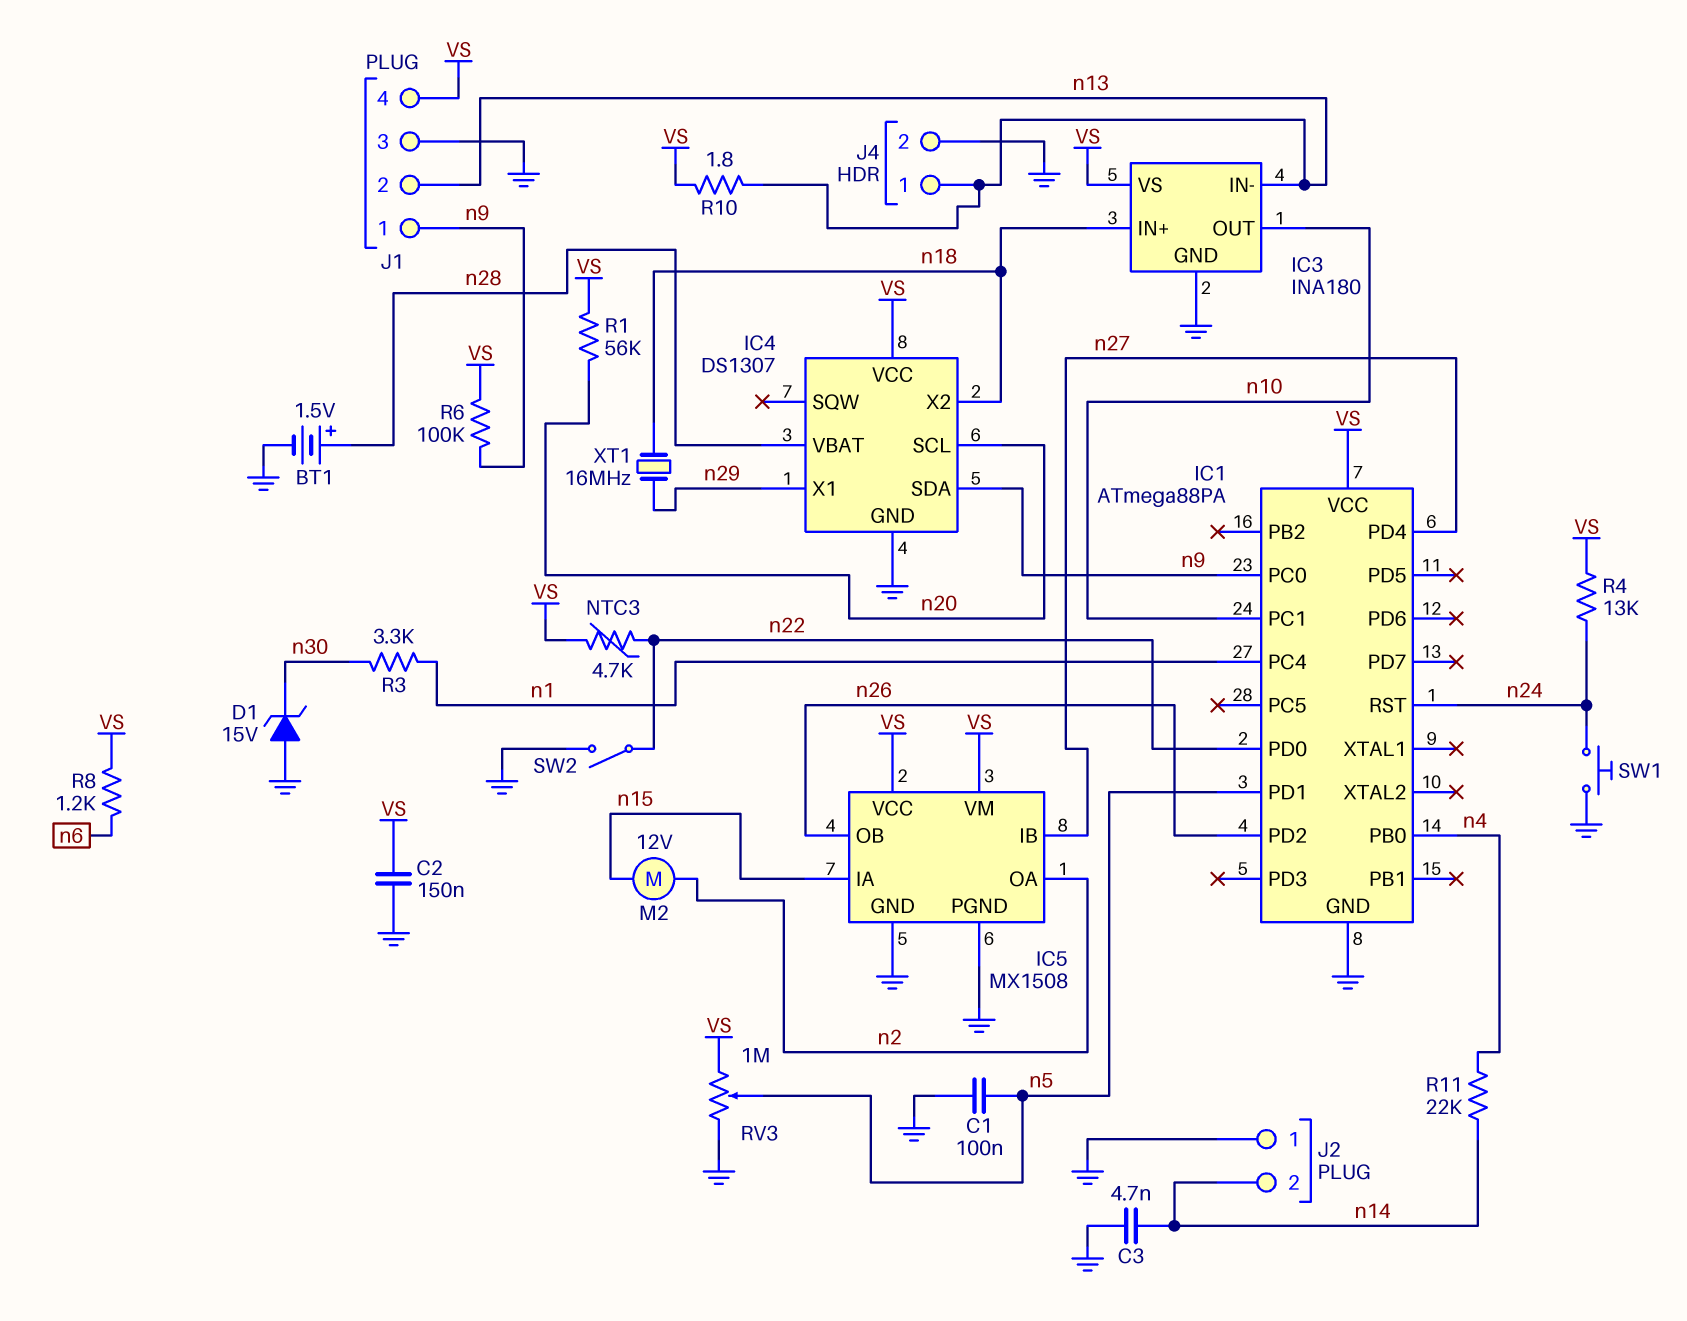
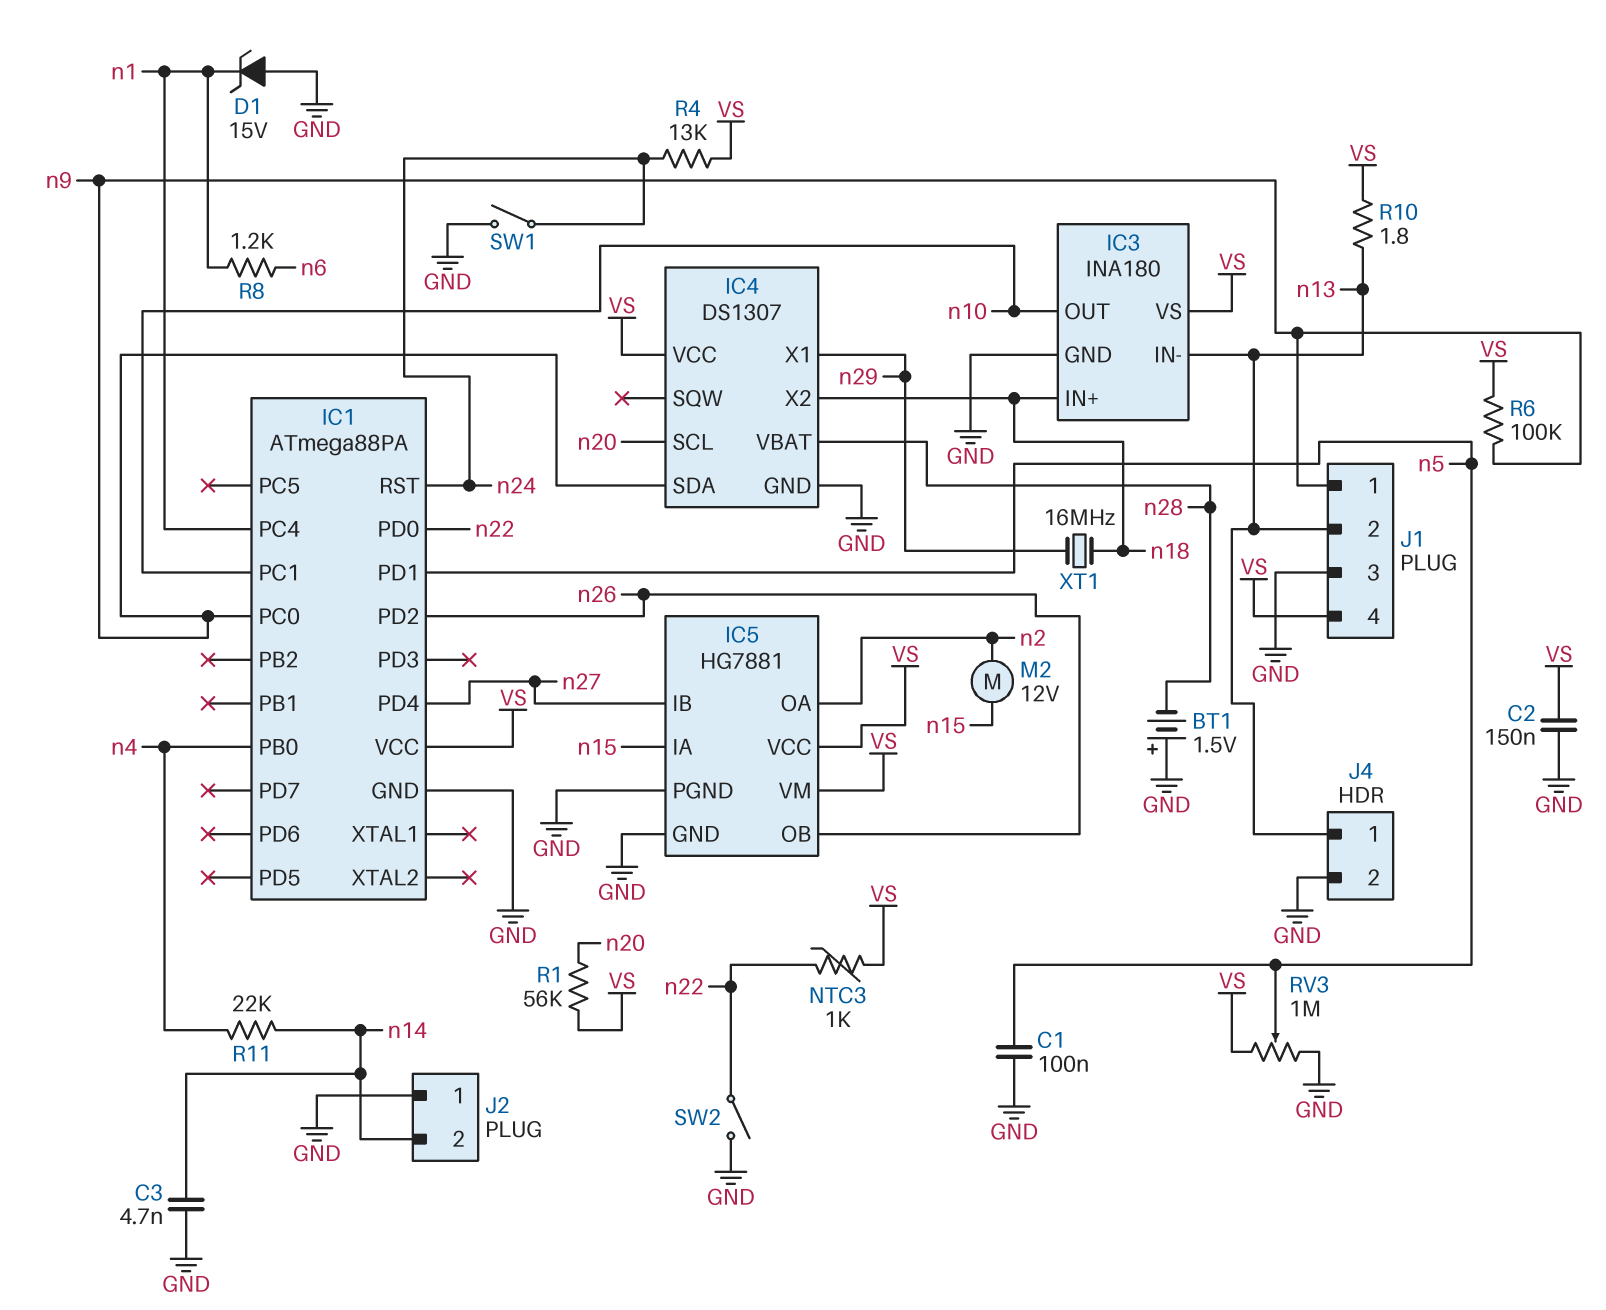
BT1: 1.5V (plus n28, minus GND) -> 1.5V (plus GND, minus n28)
D1: zener 15V (A GND, K n30) -> zener 15V (A GND, K n1)
IC5: MX1508 -> HG7881
NTC3: 4.7k (VS, n22) -> 1k (VS, n22)
R3: 3.3k (n1, n30) -> none
R8: 1.2k (VS, n6) -> 1.2k (n1, n6)
SW1: button (GND, n24) -> switch (GND, n24)

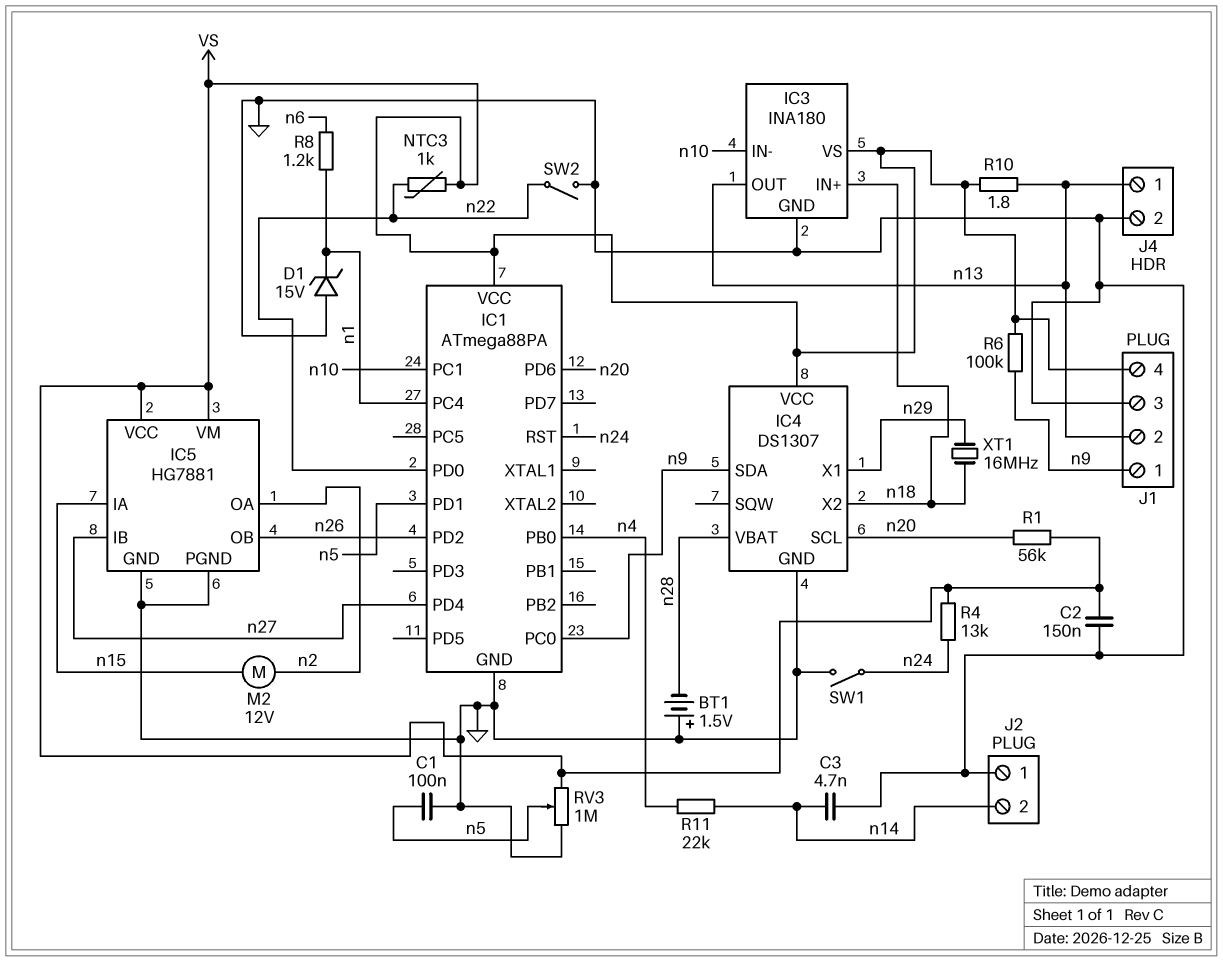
IC1 pin PD6: none -> n20
IC3 pin IN-: n13 -> n10
IC3 pin OUT: n10 -> n13

